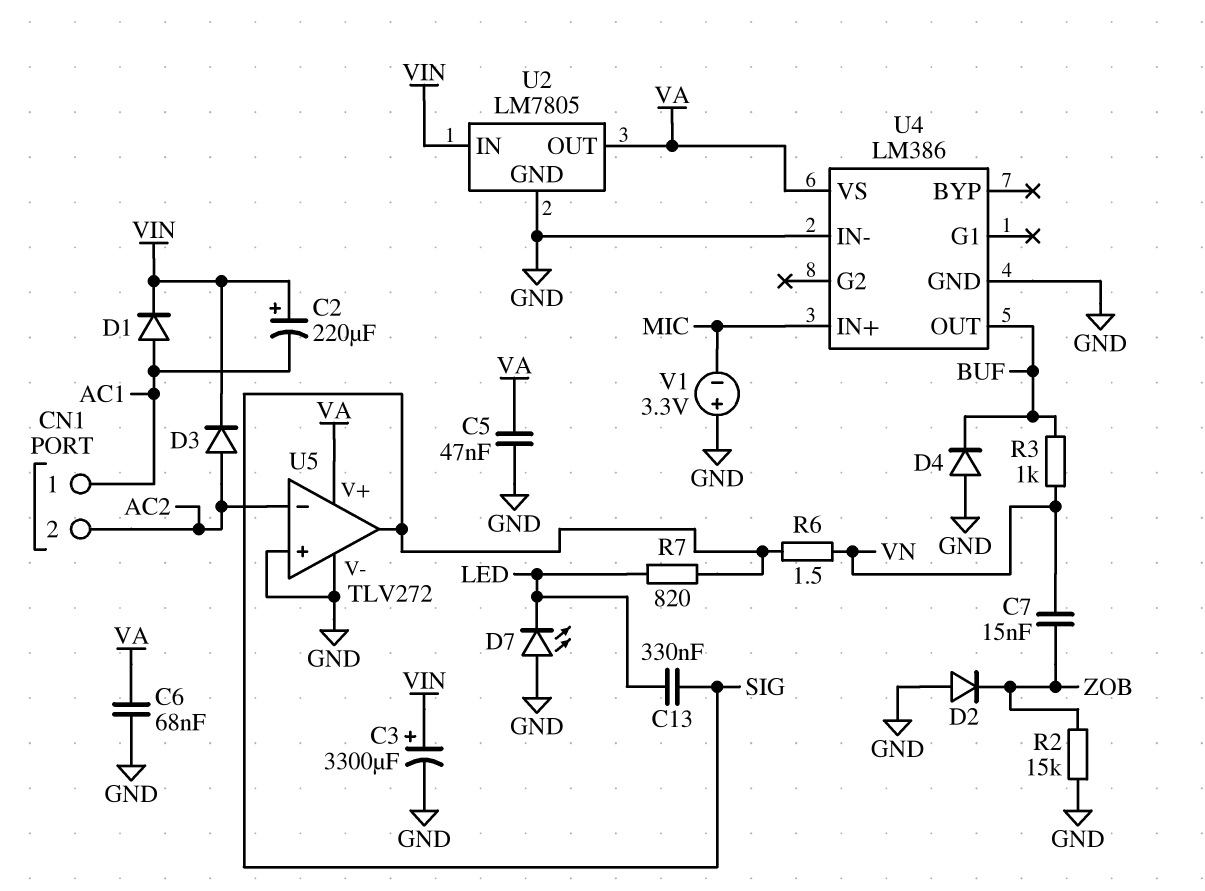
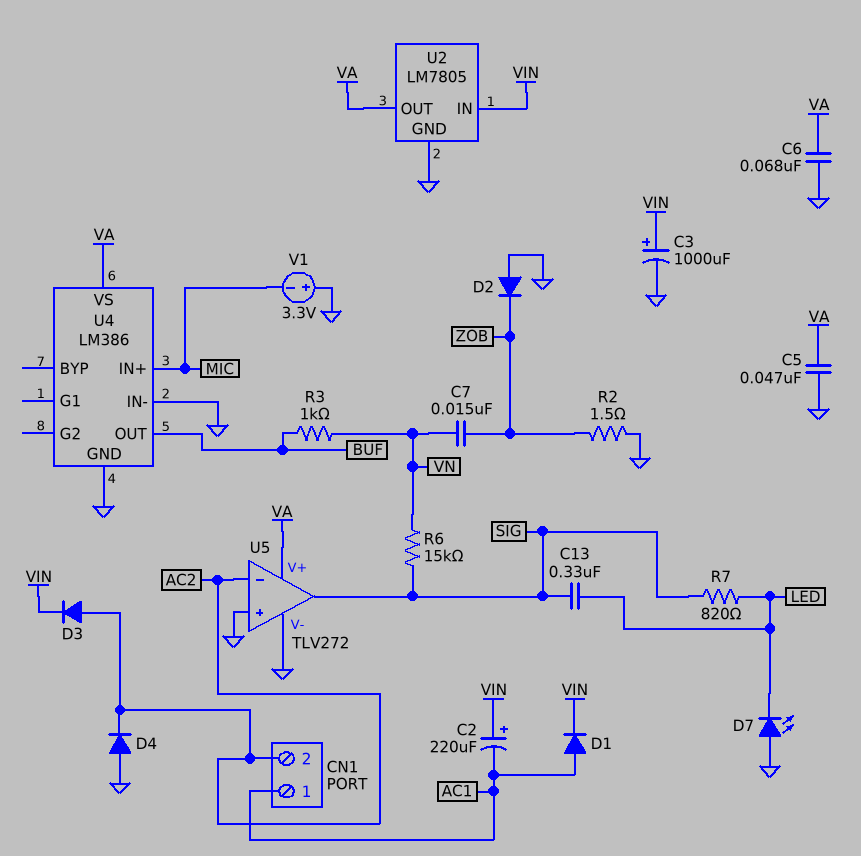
C3: 3300uF (plus VIN, minus GND) -> 1000uF (plus VIN, minus GND)
D4: diode (A GND, K BUF) -> diode (A GND, K AC2)
R2: 15k (GND, ZOB) -> 1.5 (GND, ZOB)
R6: 1.5 (SIG, VN) -> 15k (SIG, VN)

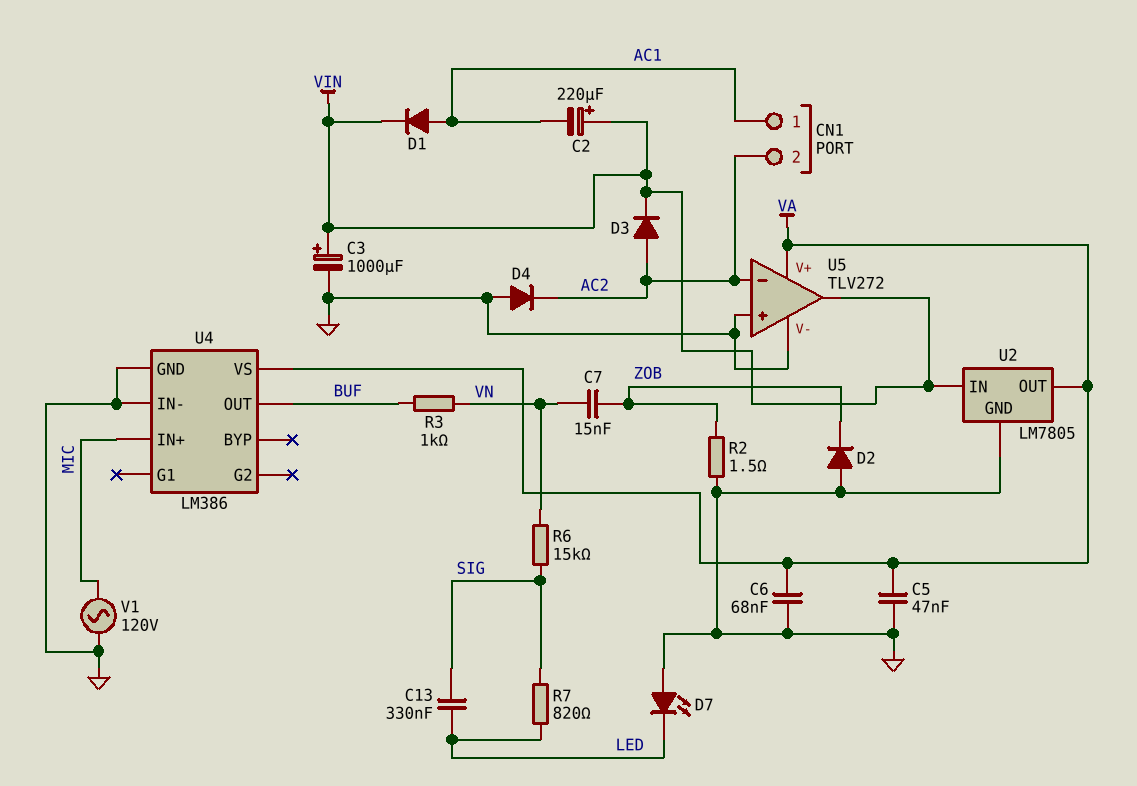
U5 pin out: SIG -> VIN
V1: 3.3V (plus GND, minus MIC) -> AC 120V (GND, MIC)

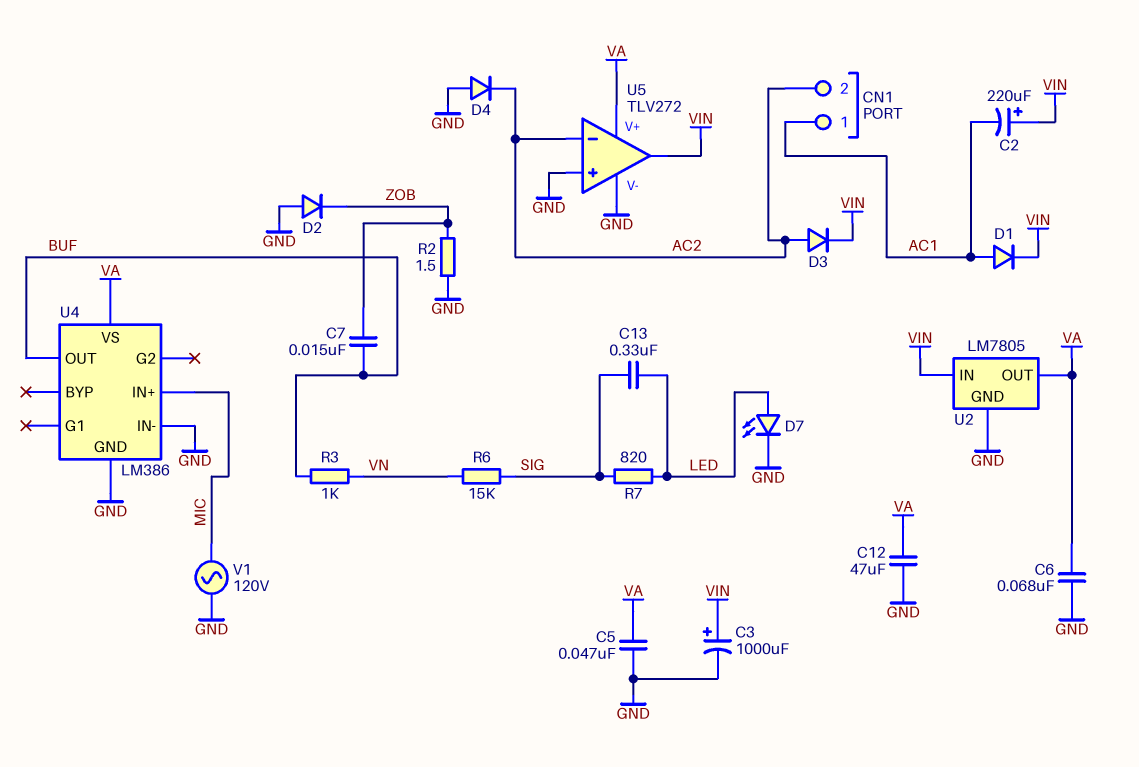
C7: 15nF (VN, ZOB) -> 15nF (BUF, ZOB)
C12: none -> 47uF (GND, VA)
D7: LED (A GND, K LED) -> LED (A LED, K GND)

